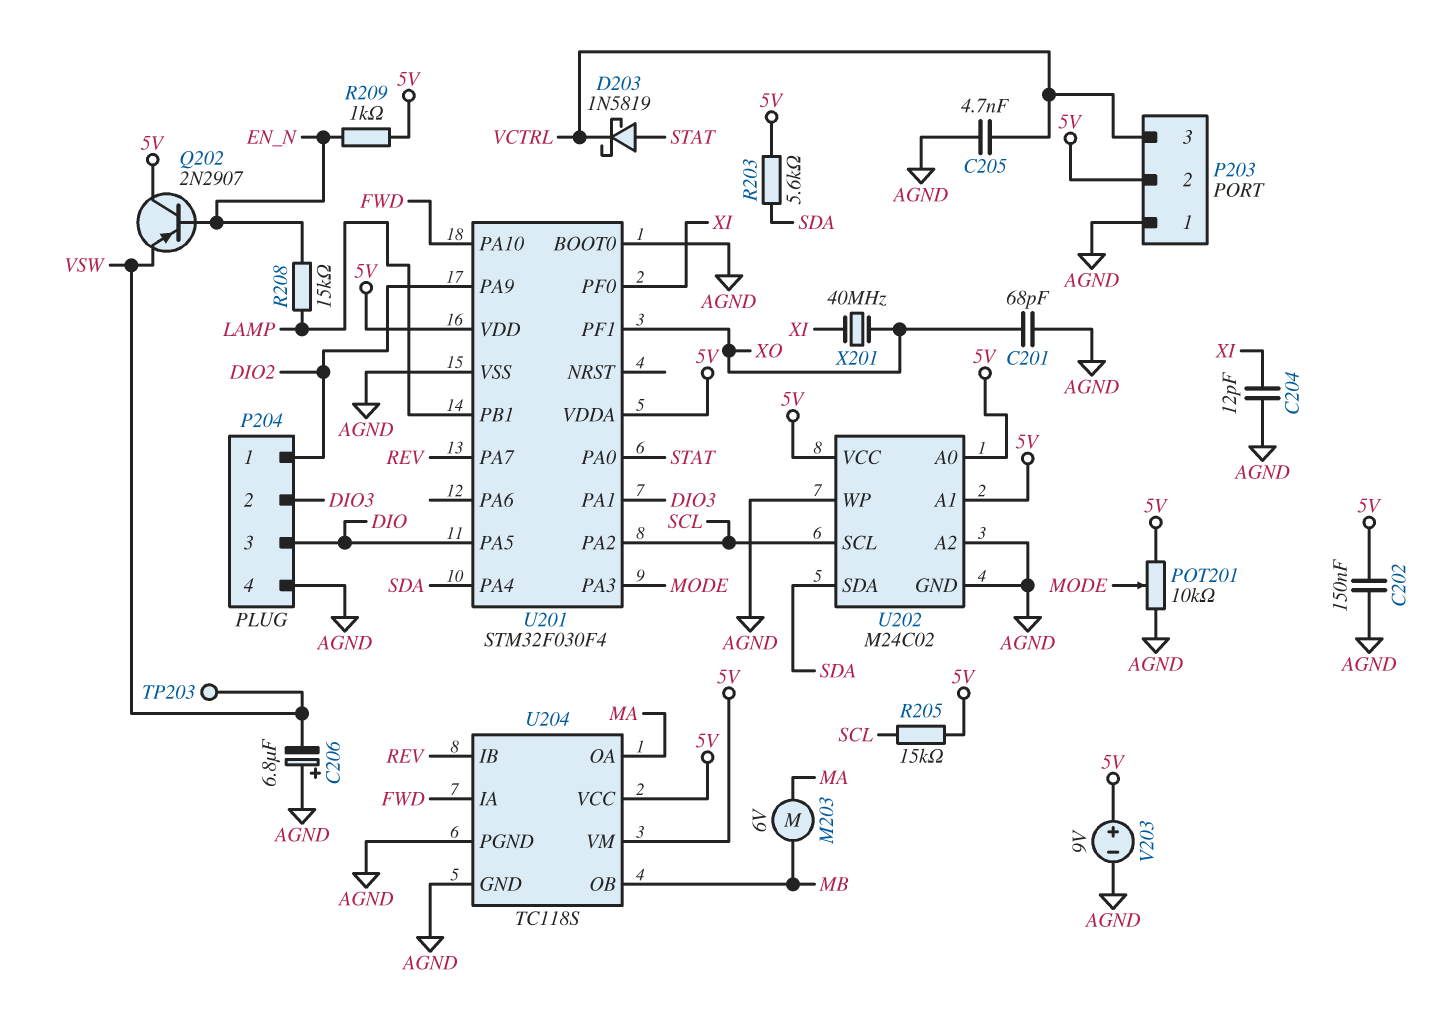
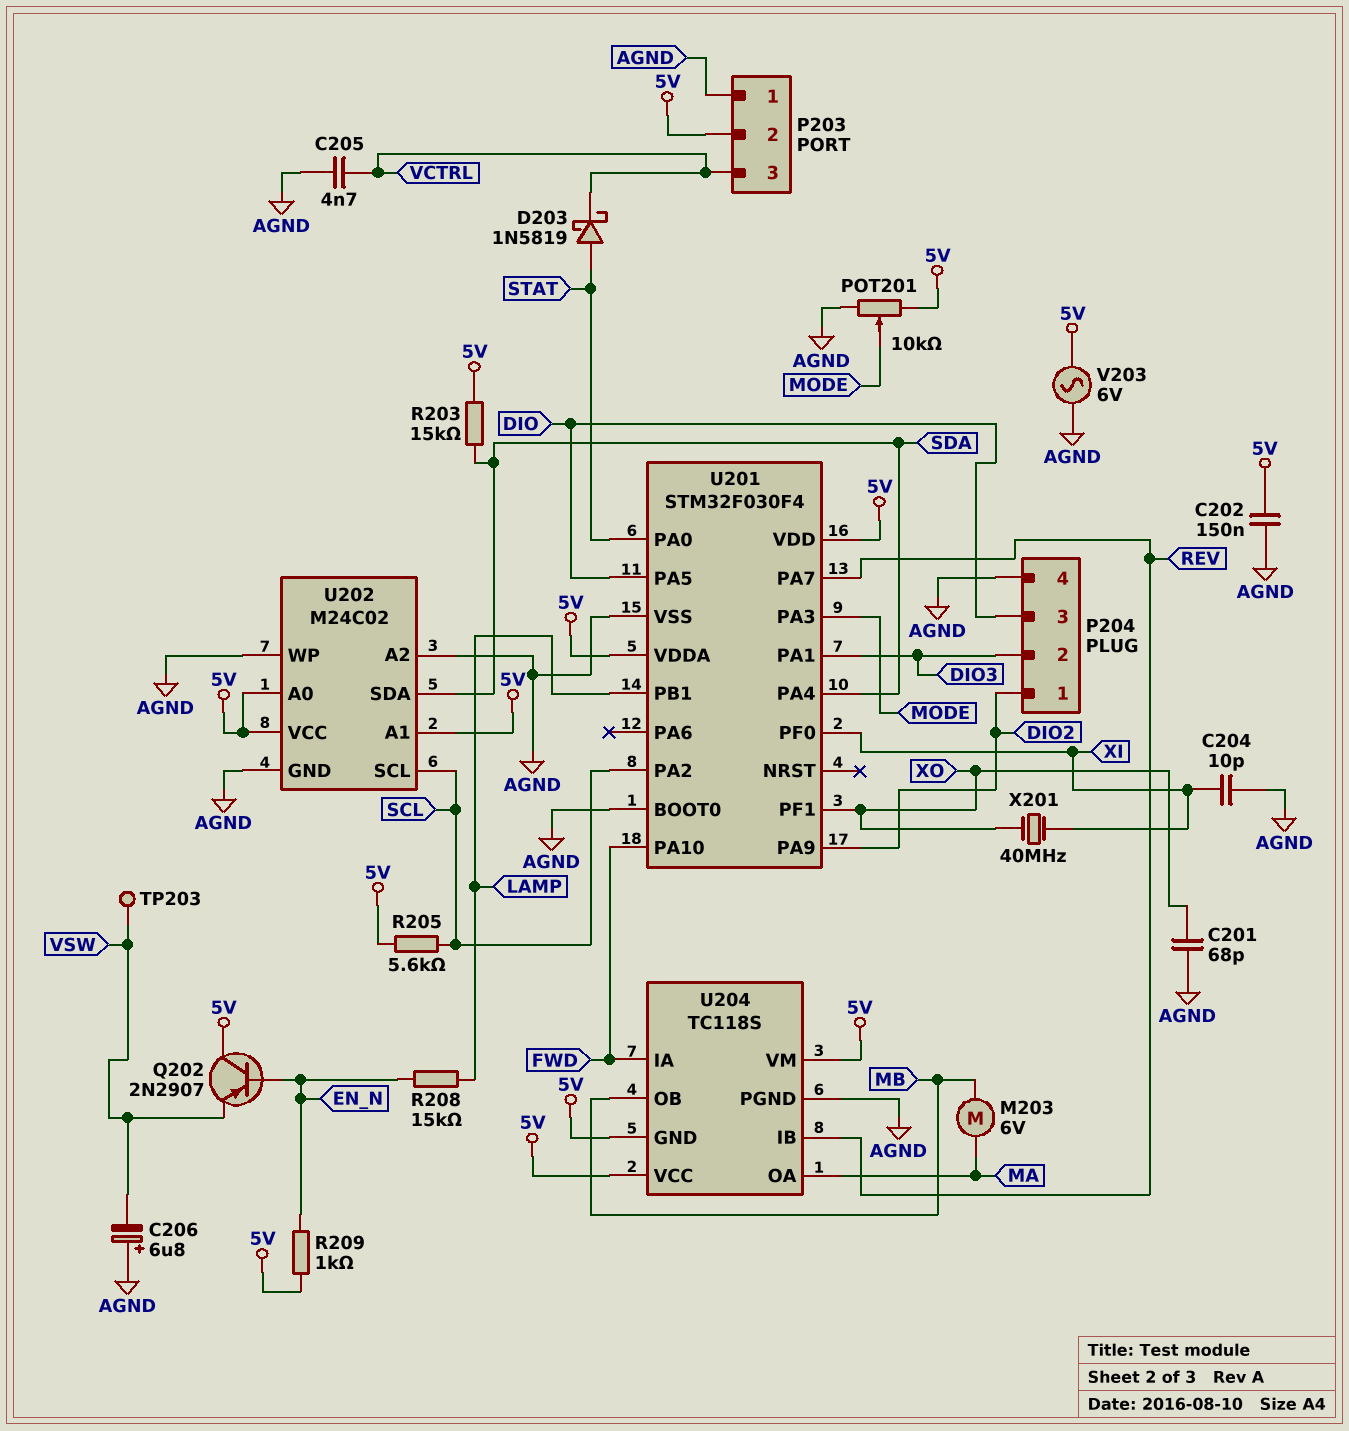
C204: 12pF (AGND, XI) -> 10pF (AGND, XI)
R203: 5.6k (5V, SDA) -> 15k (5V, SDA)
R205: 15k (5V, SCL) -> 5.6k (5V, SCL)
U204 pin GND: AGND -> 5V
V203: 9V (plus 5V, minus AGND) -> AC 6V (5V, AGND)

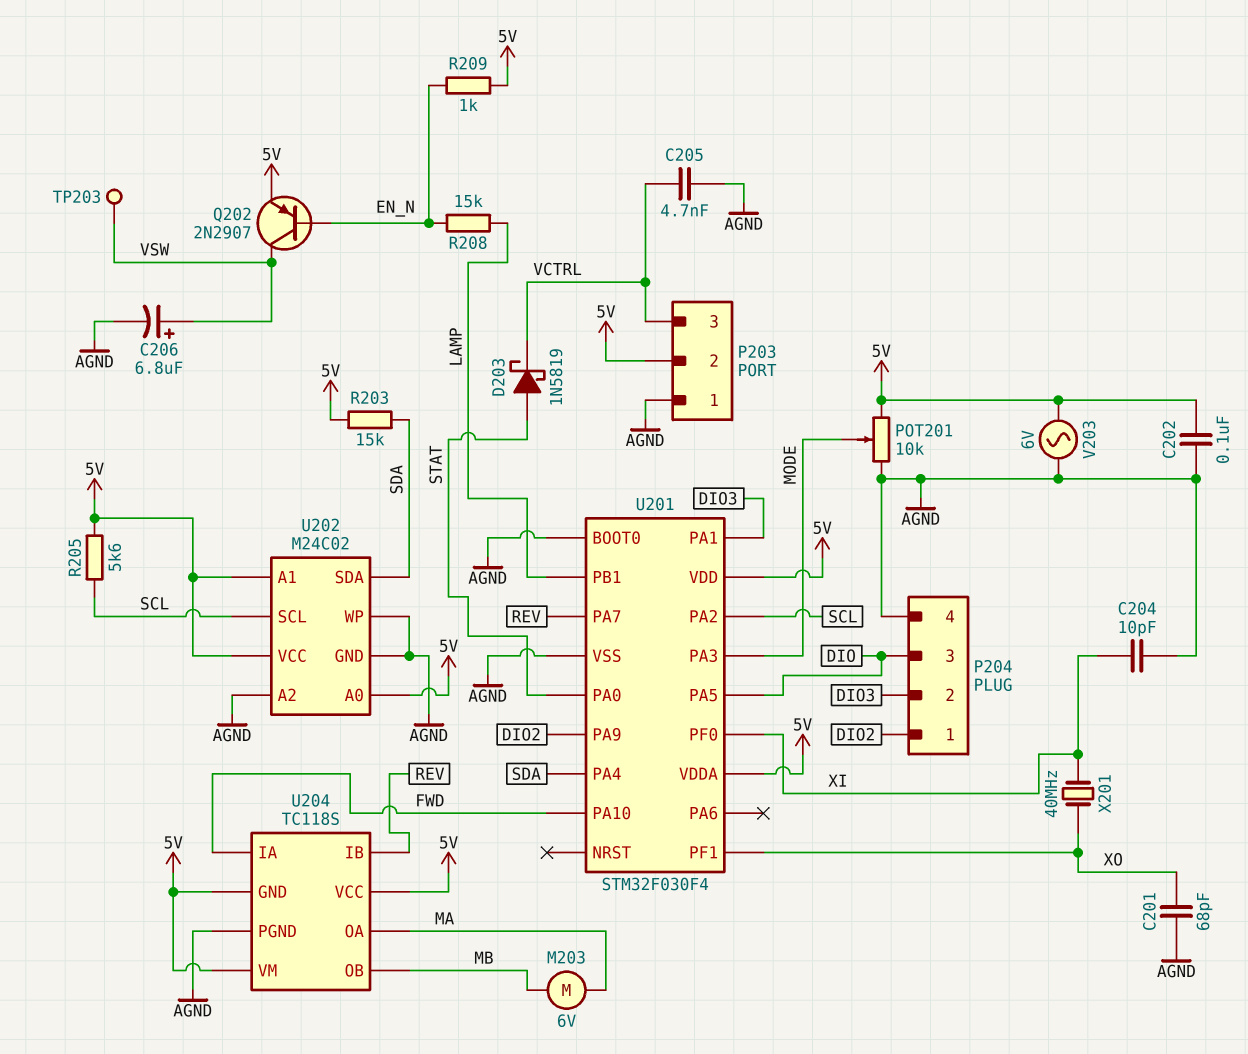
C202: 150nF (5V, AGND) -> 100nF (5V, AGND)
C206: 6.8uF (plus AGND, minus VSW) -> 6.8uF (plus VSW, minus AGND)
Q202: PNP 2N2907 (B EN_N, C 5V, E VSW) -> PNP 2N2907 (B EN_N, C VSW, E 5V)

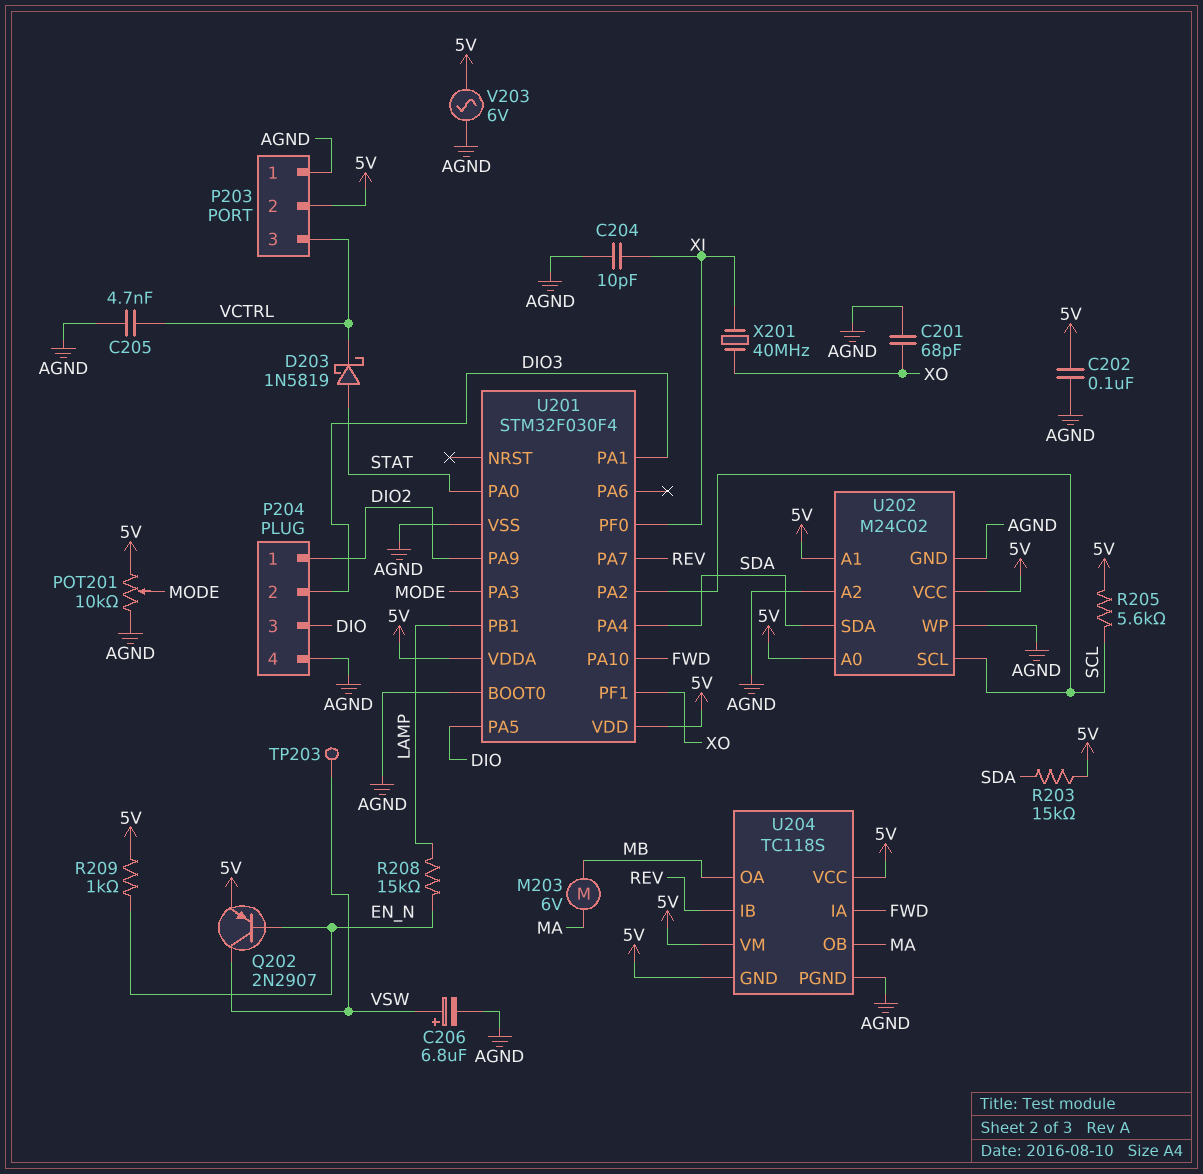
U204 pin OA: MA -> MB
U204 pin OB: MB -> MA

